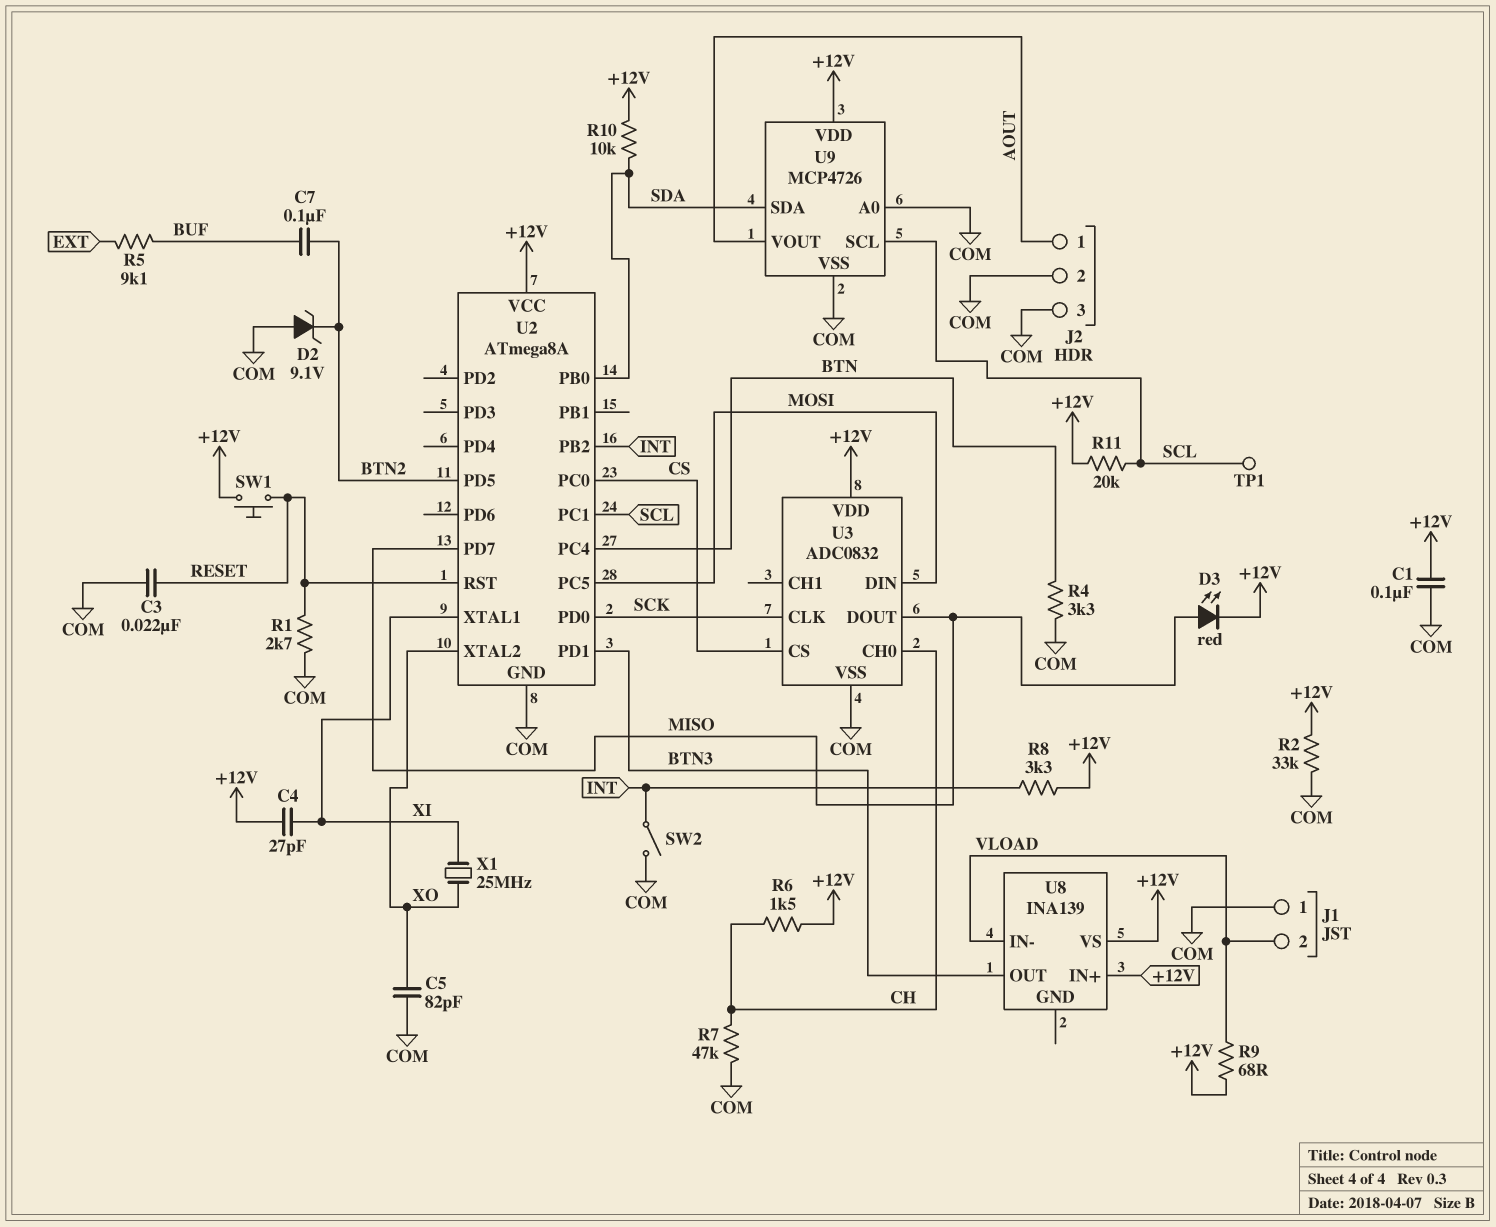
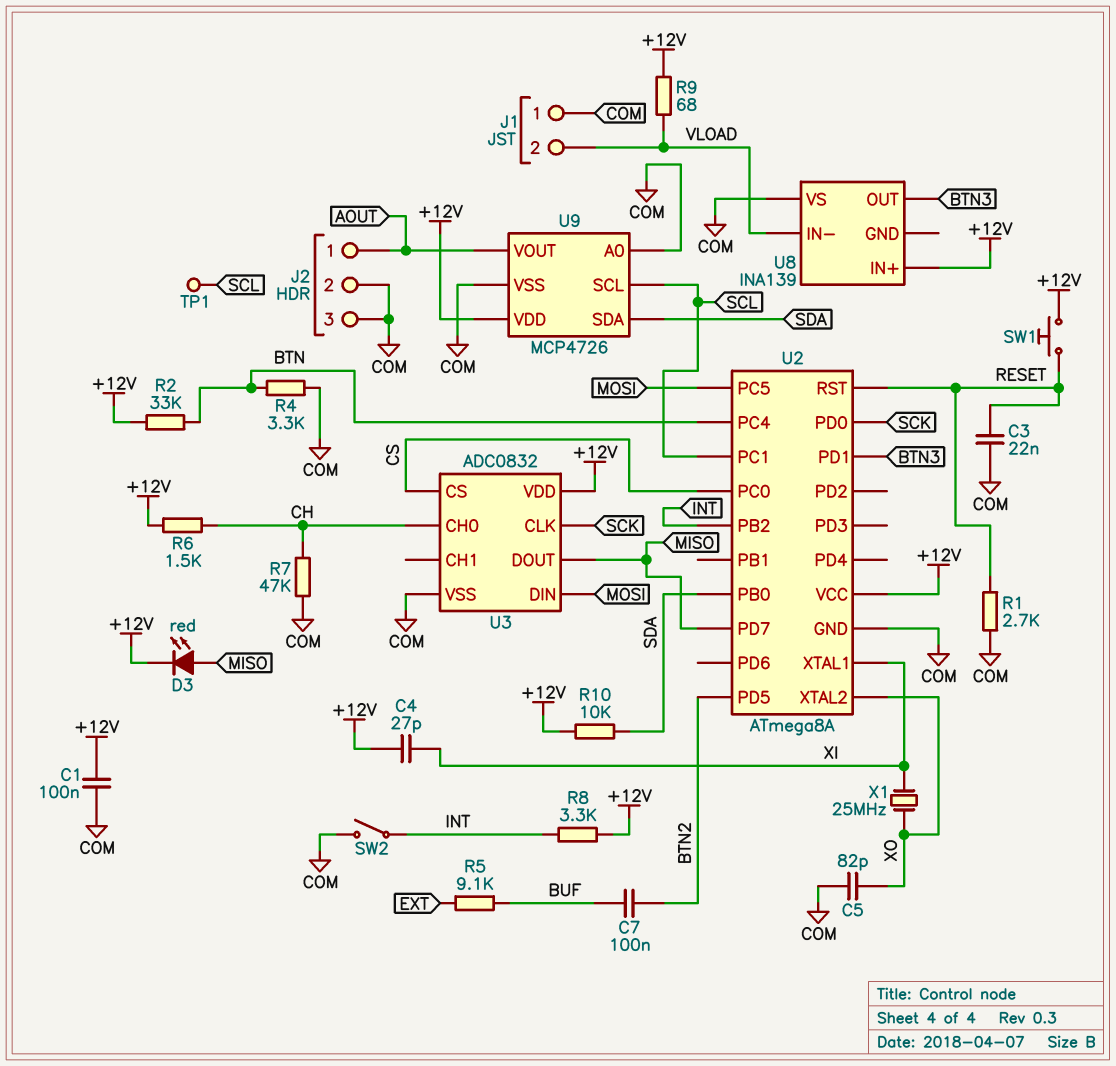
D2: zener 9.1V (A COM, K BTN2) -> none
R2: 33k (+12V, COM) -> 33k (+12V, BTN)
R11: 20k (+12V, SCL) -> none
U8 pin VS: +12V -> COM

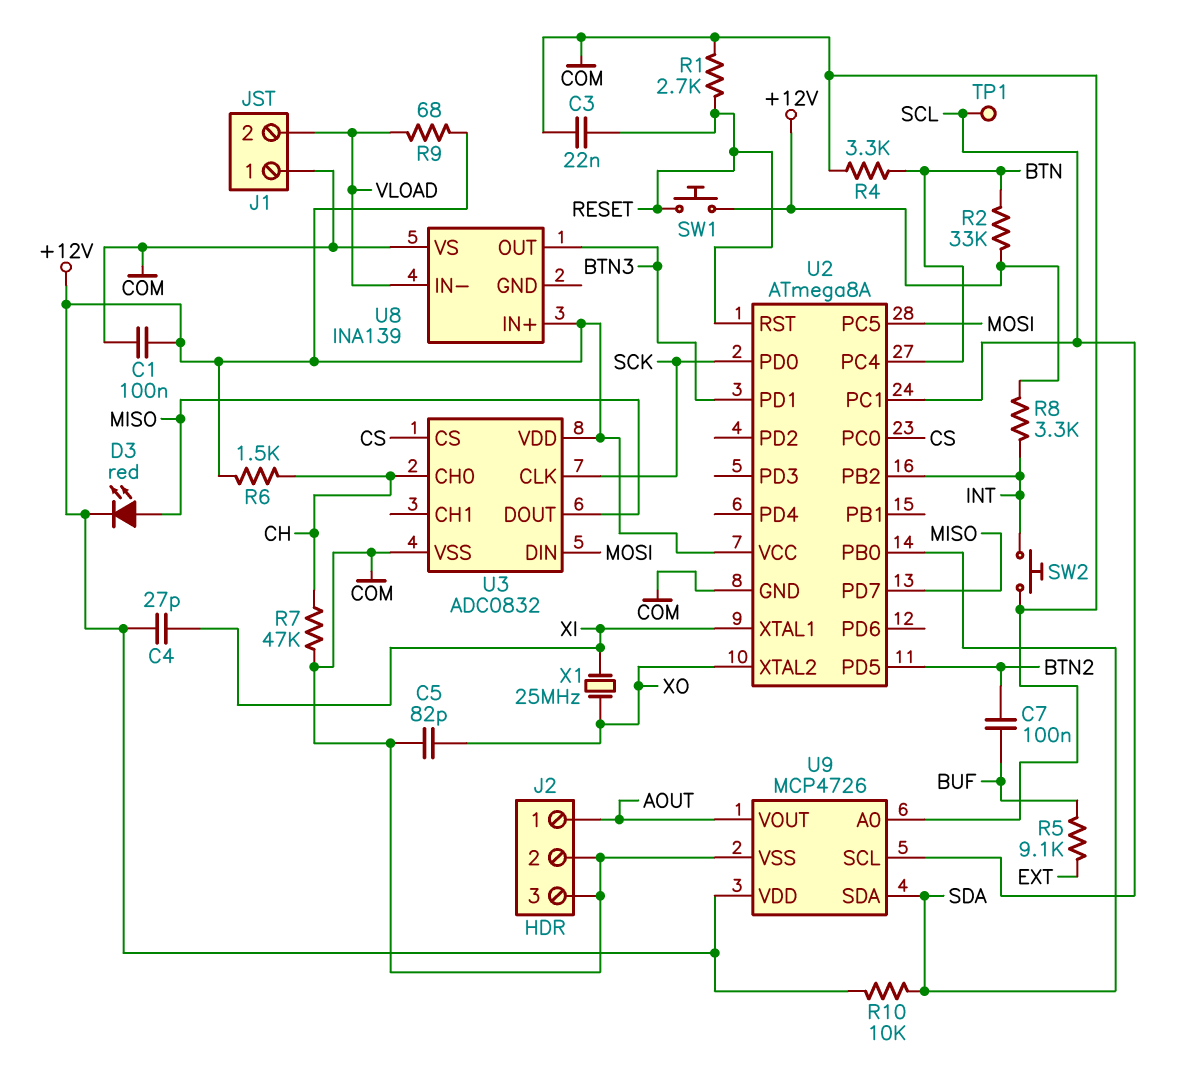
SW2: switch (COM, INT) -> button (COM, INT)

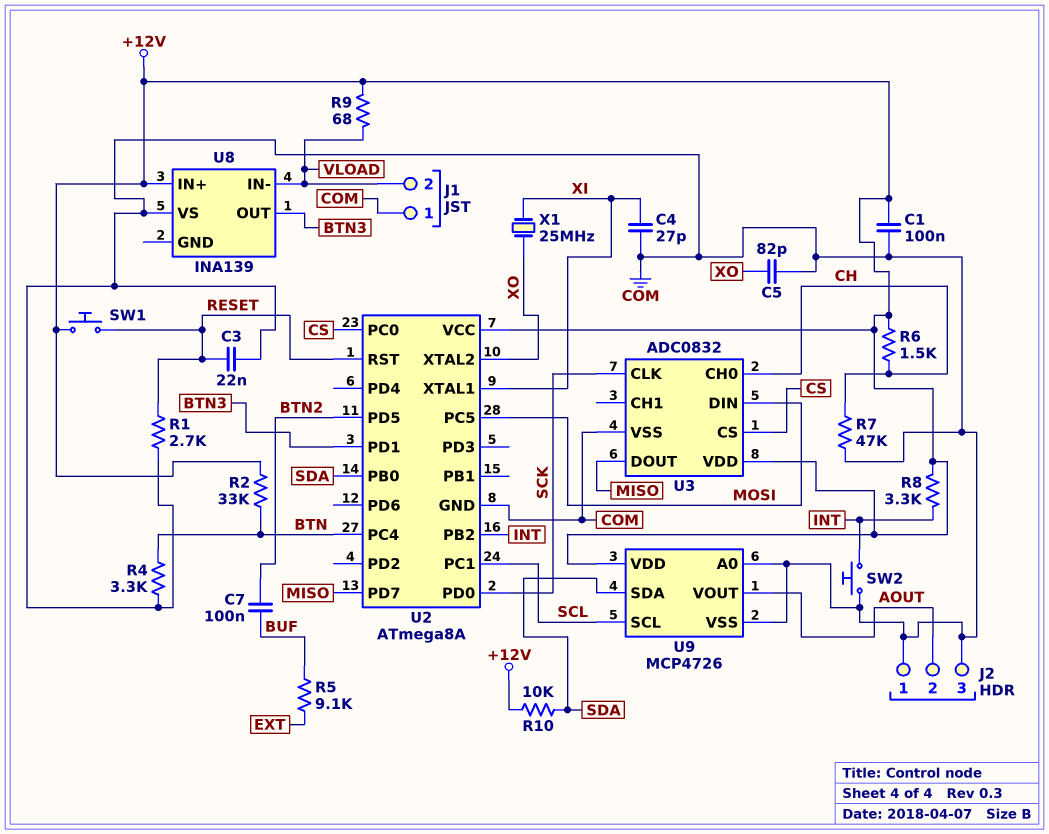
C4: 27pF (+12V, XI) -> 27pF (COM, XI)
D3: LED red (A MISO, K +12V) -> none
J2 pin 1: AOUT -> COM
J2 pin 2: COM -> AOUT
TP1: test point (SCL) -> none

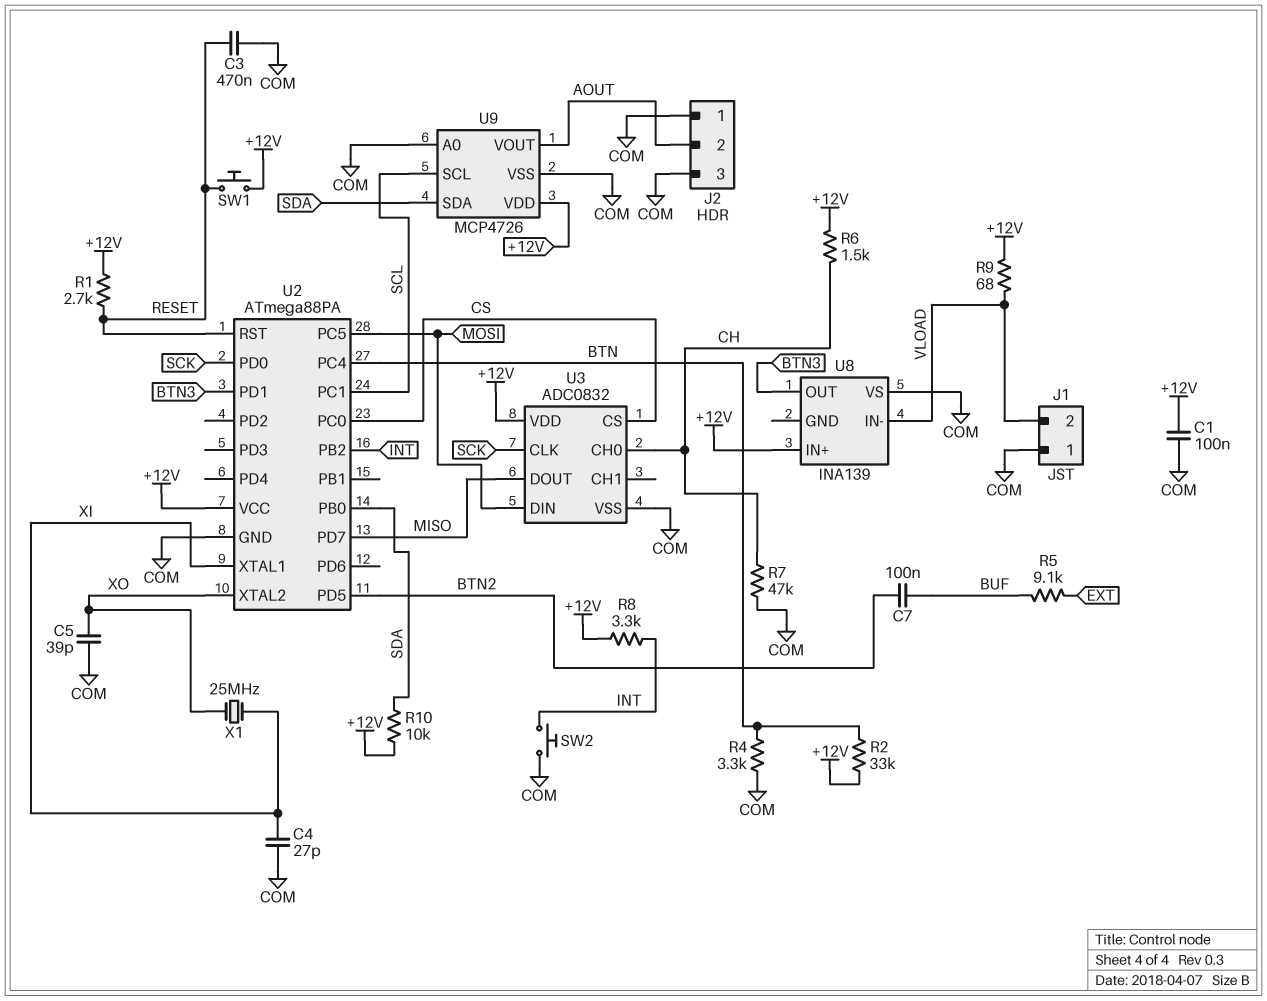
C3: 22nF (COM, RESET) -> 470nF (COM, RESET)
C5: 82pF (COM, XO) -> 39pF (COM, XO)
R1: 2.7k (COM, RESET) -> 2.7k (+12V, RESET)
U2: ATmega8A -> ATmega88PA

